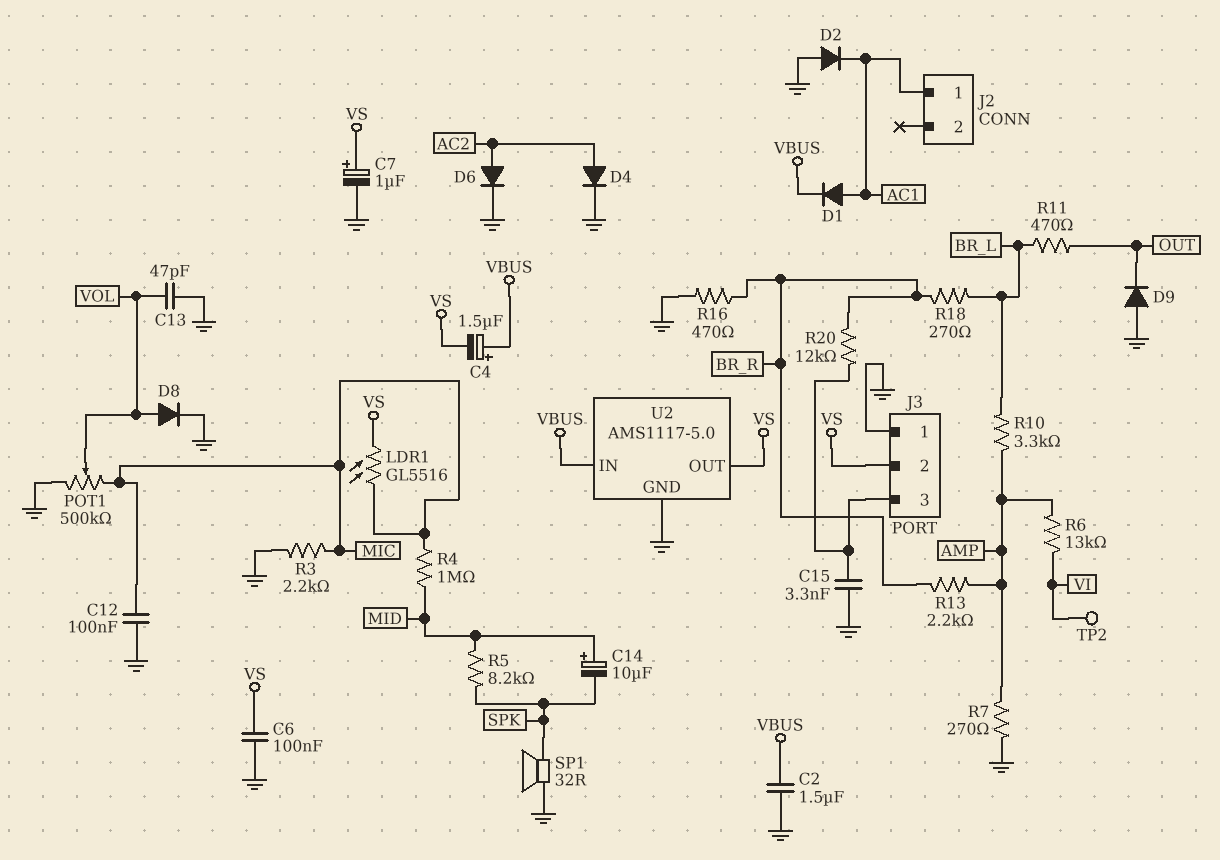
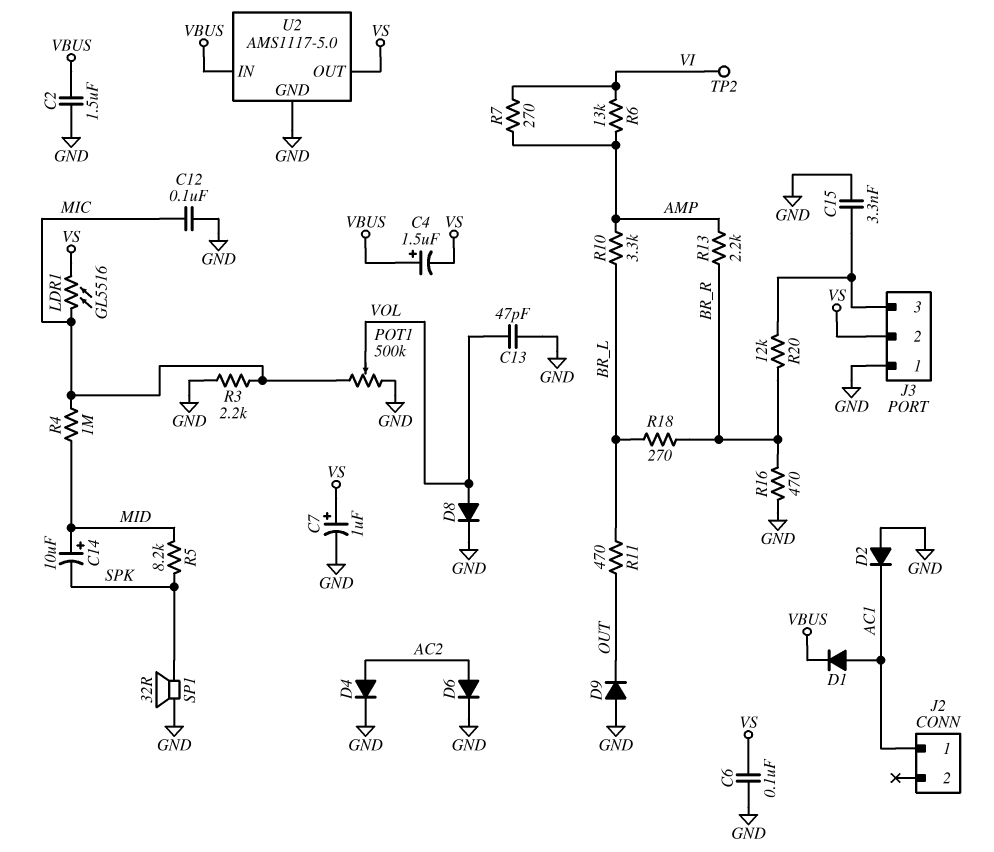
R7: 270 (AMP, GND) -> 270 (AMP, VI)

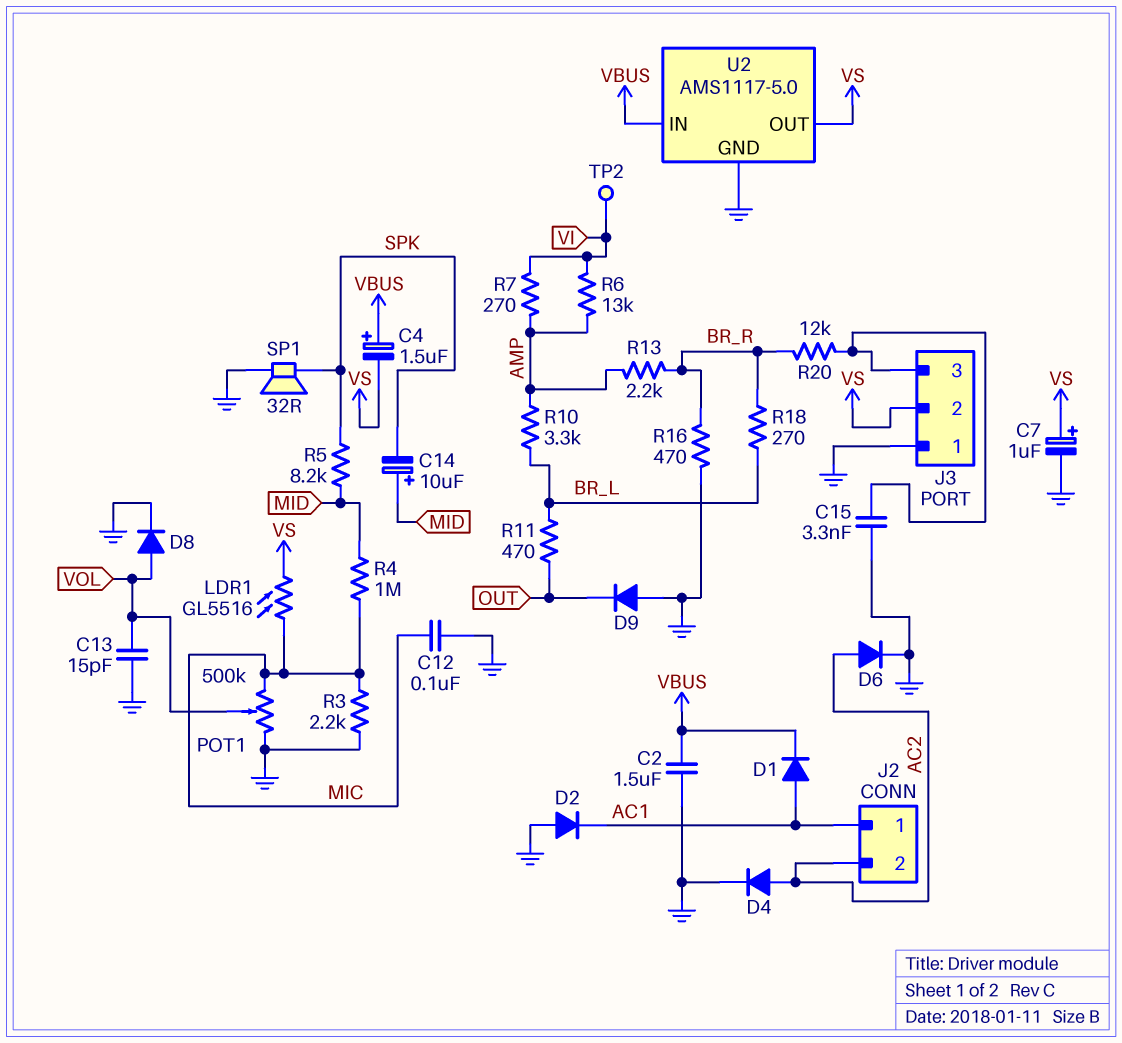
C6: 100nF (GND, VS) -> none
C13: 47pF (GND, VOL) -> 15pF (GND, VOL)
J2 pin 2: none -> AC2

